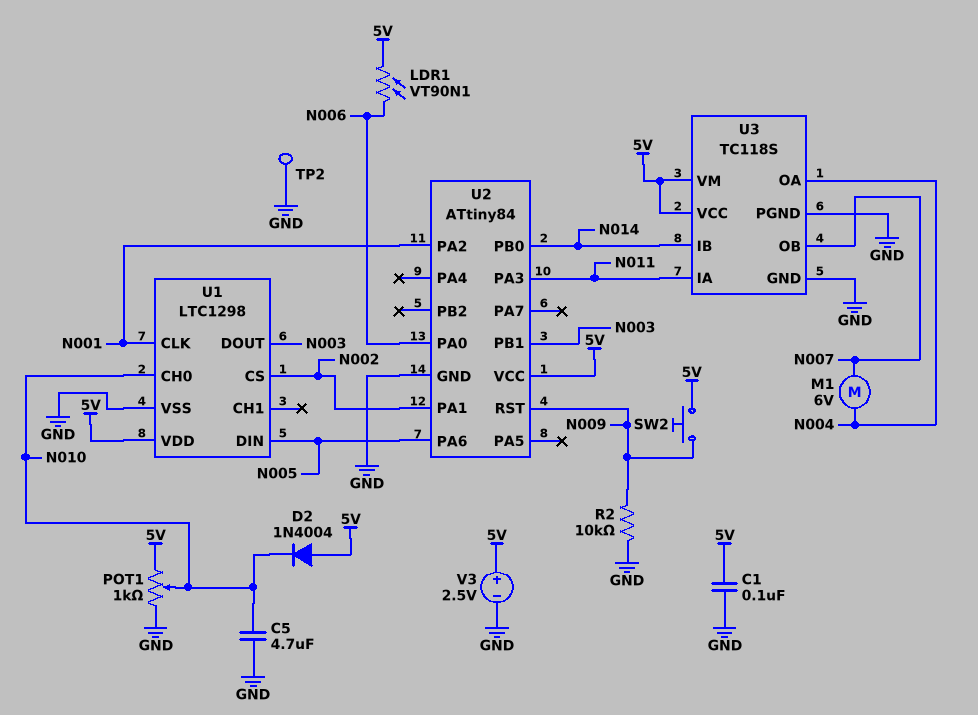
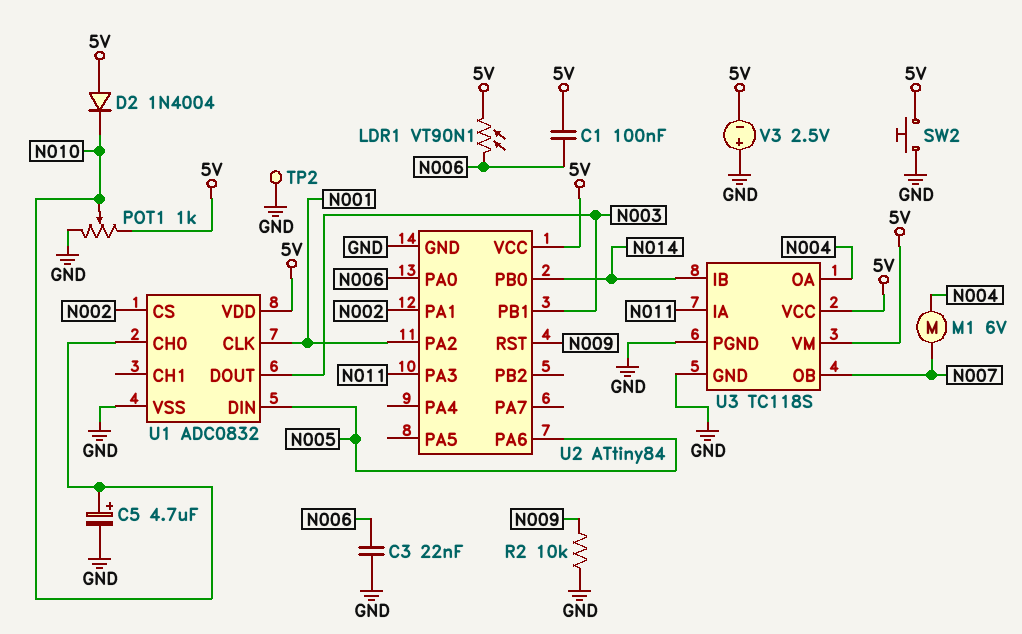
C1: 100nF (5V, GND) -> 100nF (5V, N006)
C3: none -> 22nF (GND, N006)
C5: 4.7uF (GND, N010) -> 4.7uF (plus N010, minus GND)
SW2: button (5V, N009) -> button (5V, GND)
U1: LTC1298 -> ADC0832
V3: 2.5V (plus 5V, minus GND) -> 2.5V (plus GND, minus 5V)

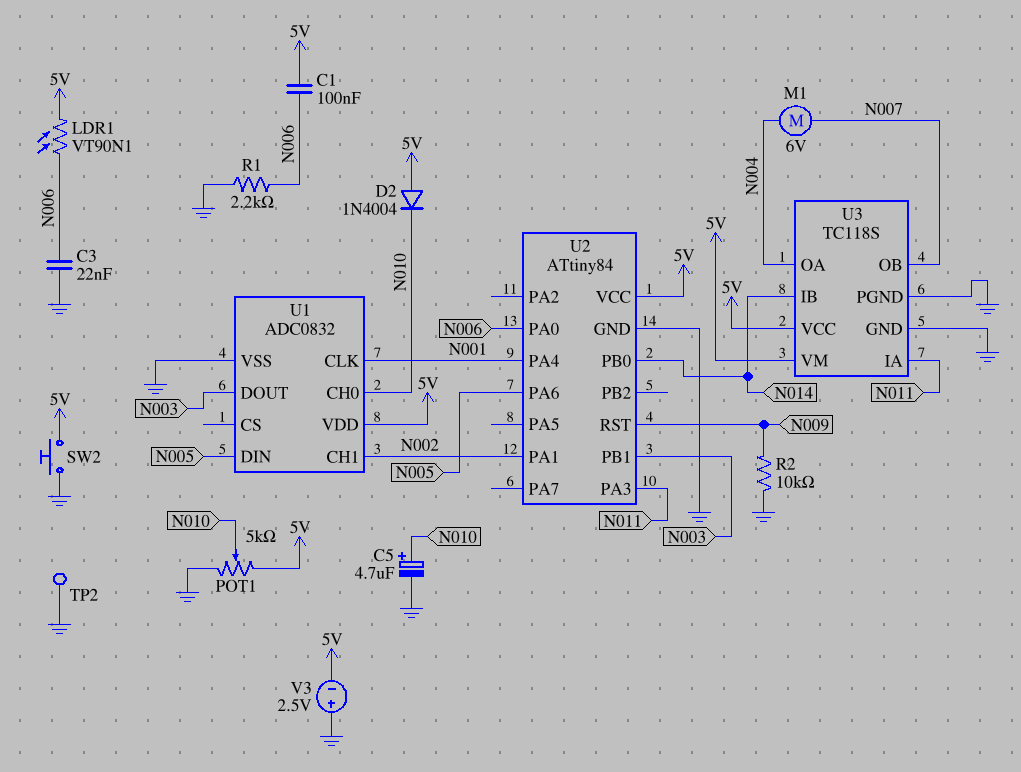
POT1: 1k (5V, GND, wiper N010) -> 5k (5V, GND, wiper N010)
R1: none -> 2.2k (GND, N006)
U1 pin CH1: none -> N002
U1 pin CS: N002 -> none
U2 pin PA2: N001 -> none
U2 pin PA4: none -> N001

